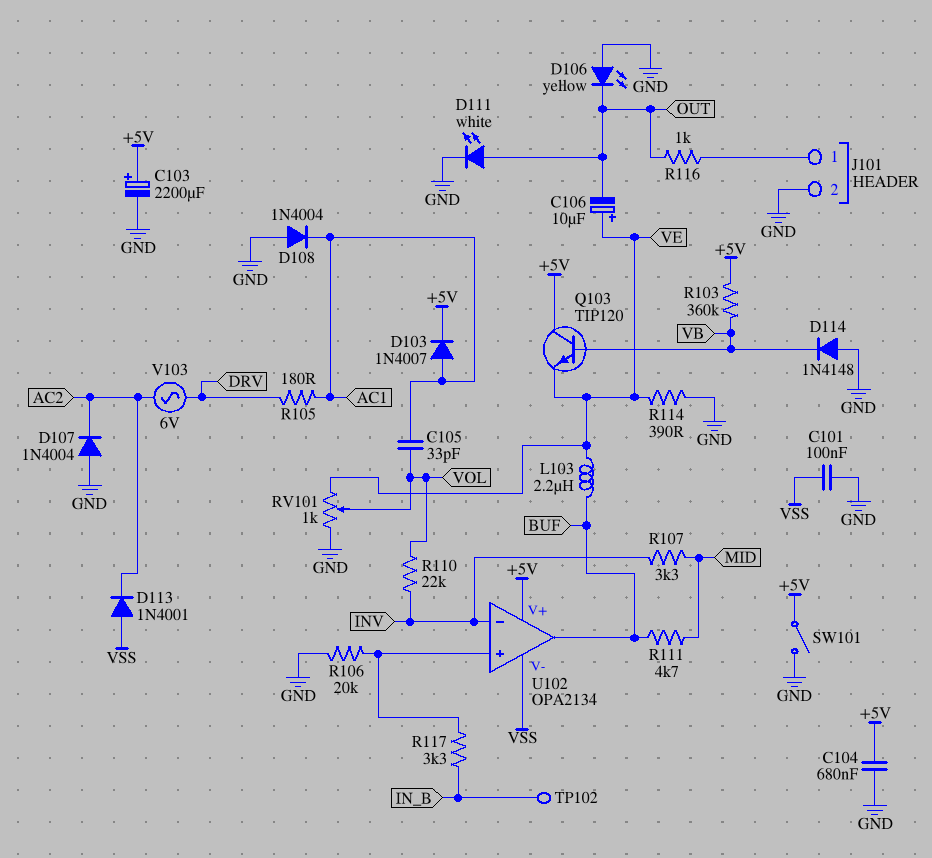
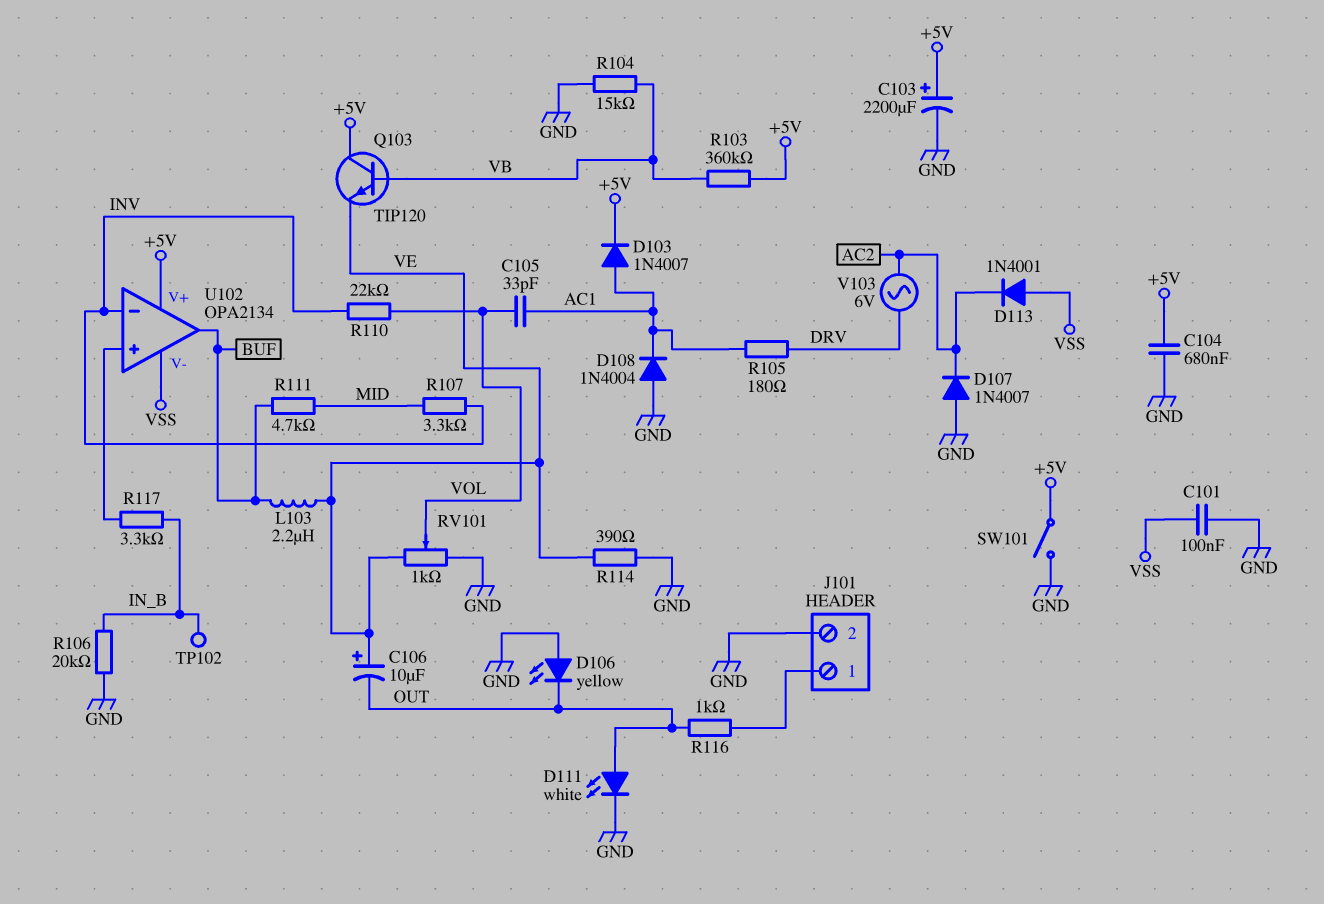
D107: diode 1N4004 (A GND, K AC2) -> diode 1N4007 (A GND, K AC2)
D114: diode 1N4148 (A GND, K VB) -> none
R104: none -> 15k (GND, VB)
R106: 20k (GND, U102/in+) -> 20k (GND, IN_B)

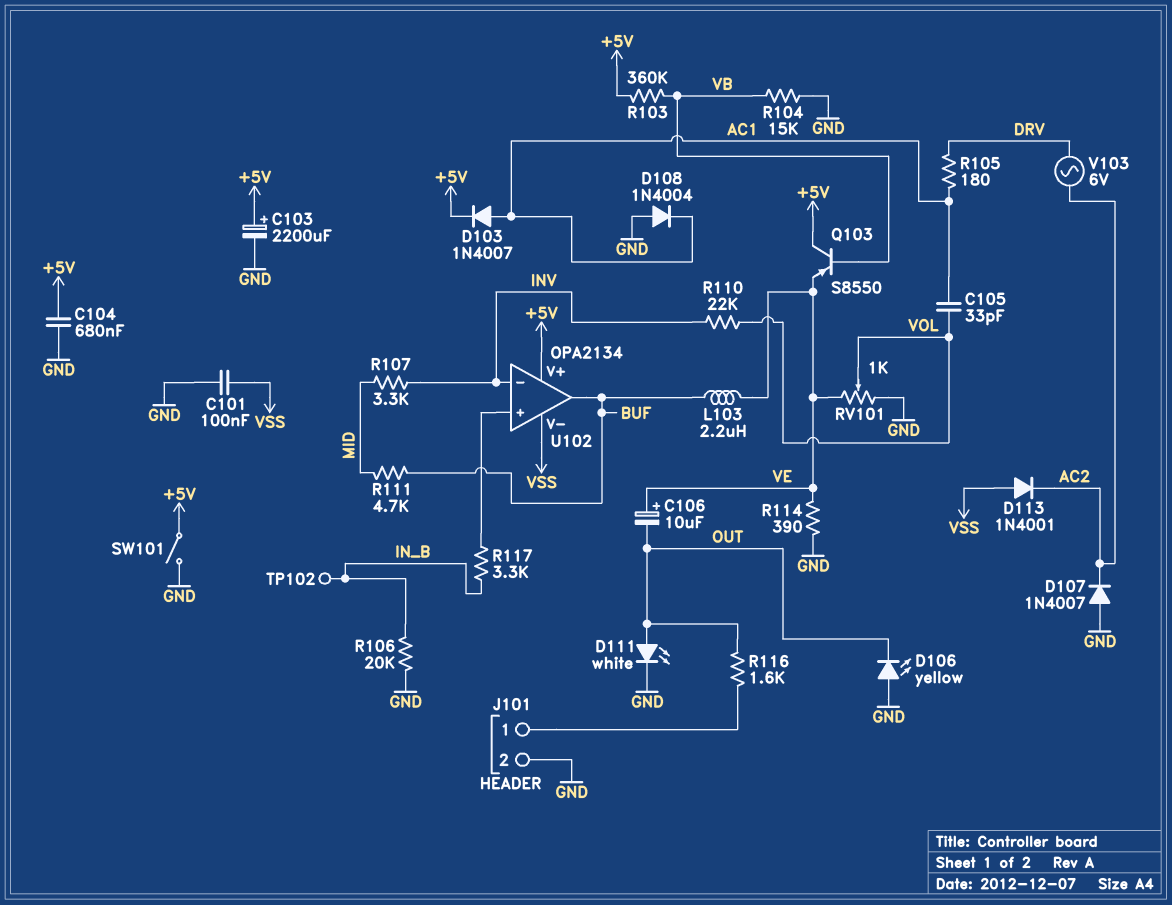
Q103: NPN TIP120 (B VB, C +5V, E VE) -> PNP S8550 (B VB, C +5V, E VE)
R116: 1k (J101/1, OUT) -> 1.6k (J101/1, OUT)

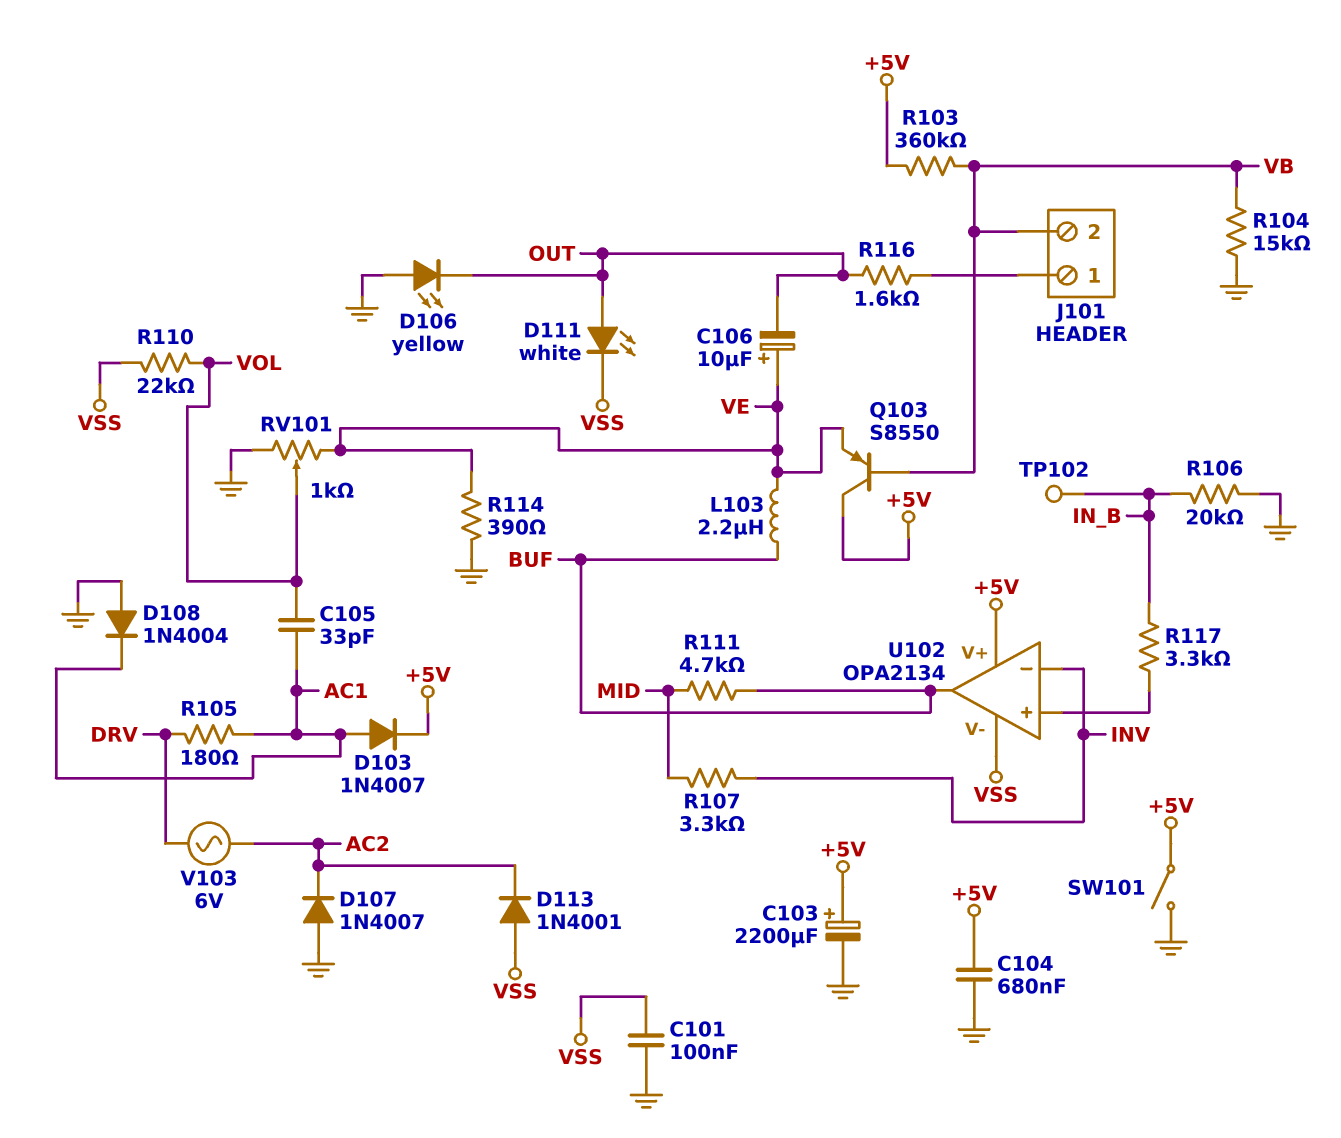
D111: LED white (A OUT, K GND) -> LED white (A OUT, K VSS)
J101 pin 2: GND -> VB
R110: 22k (INV, VOL) -> 22k (VOL, VSS)

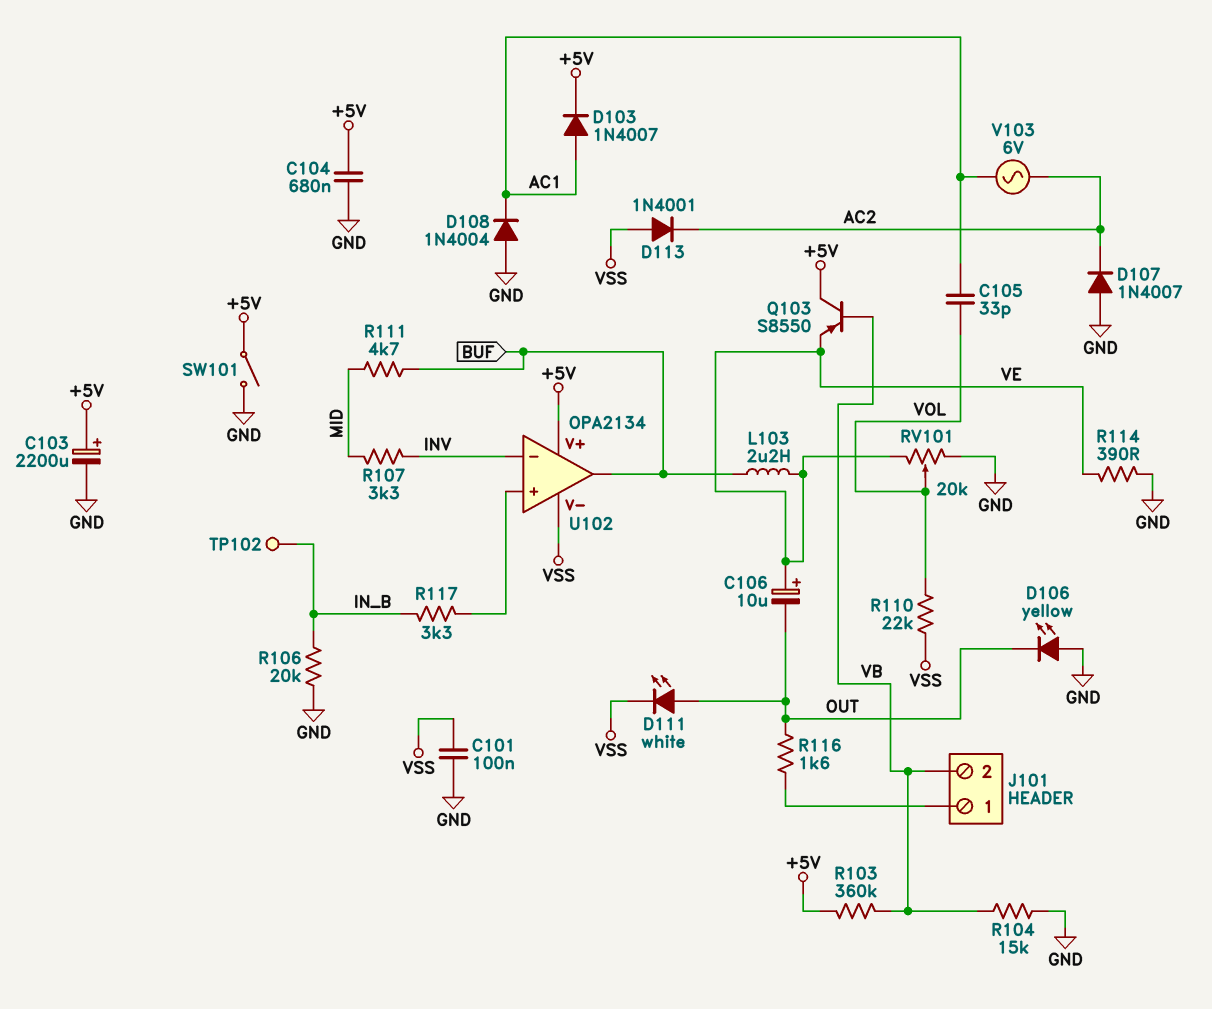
R105: 180 (AC1, DRV) -> none
RV101: 1k (GND, VE, wiper VOL) -> 20k (GND, VE, wiper VOL)
V103: AC 6V (AC2, DRV) -> AC 6V (AC1, AC2)

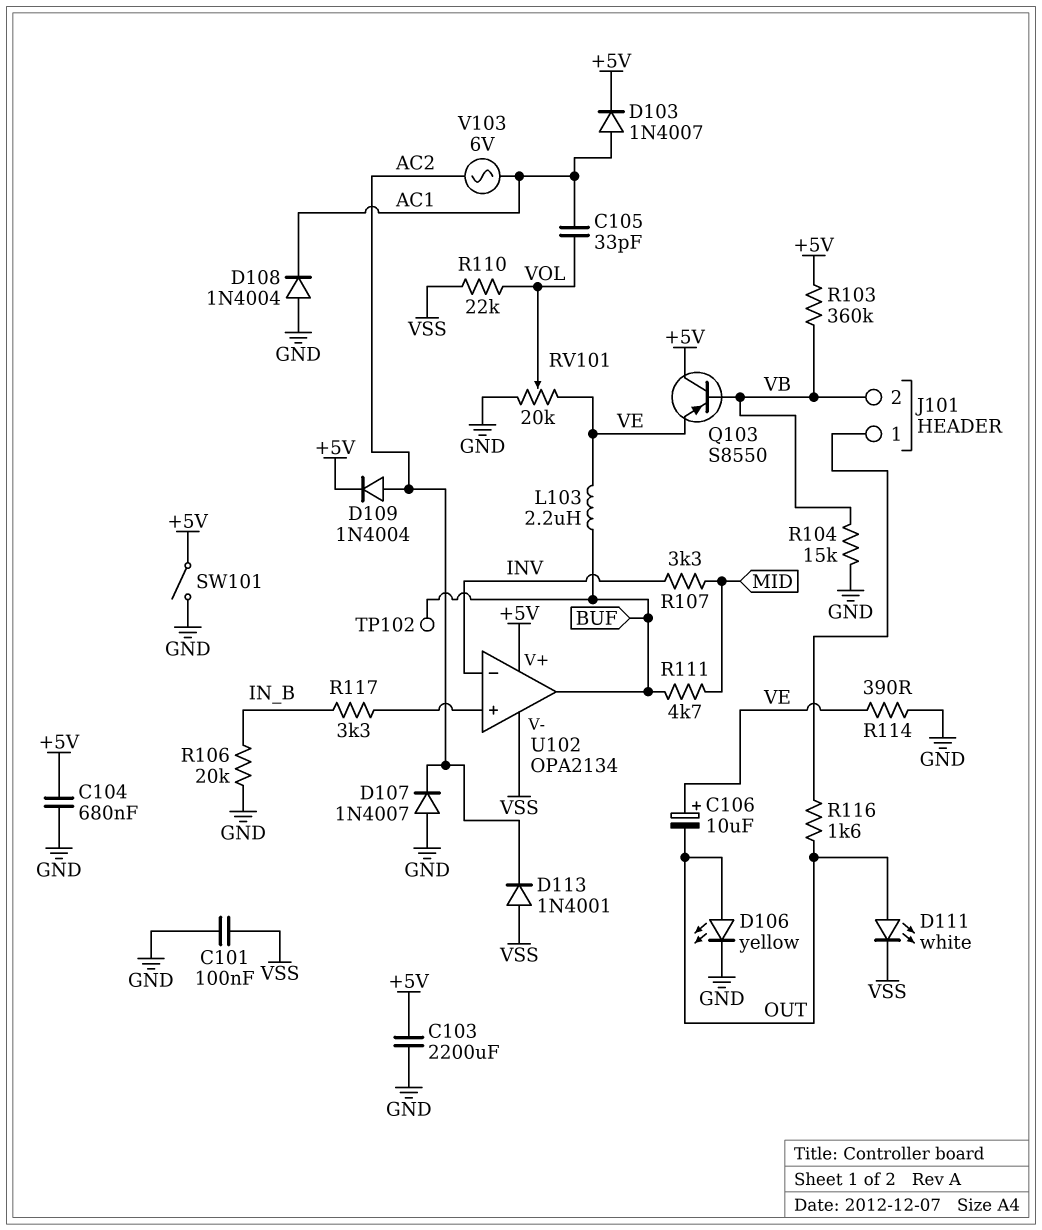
C103: 2200uF (plus +5V, minus GND) -> 2200uF (+5V, GND)
D106: LED yellow (A GND, K OUT) -> LED yellow (A OUT, K GND)
D109: none -> diode 1N4004 (A AC2, K +5V)
TP102: test point (IN_B) -> test point (BUF)

